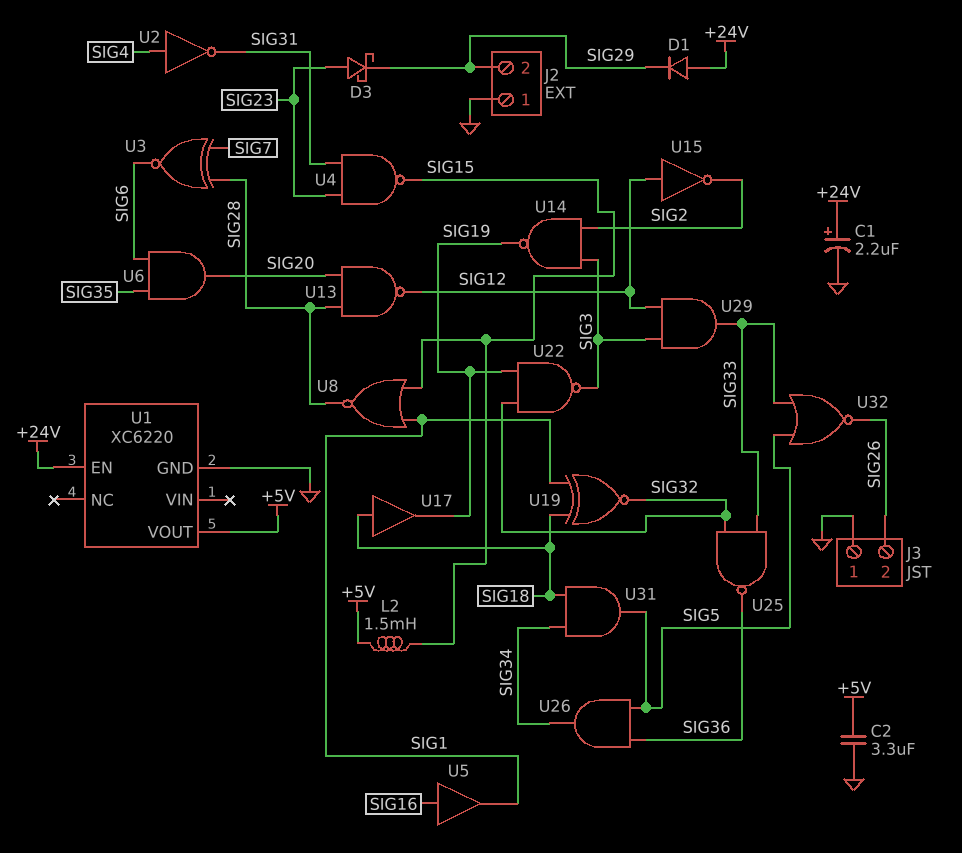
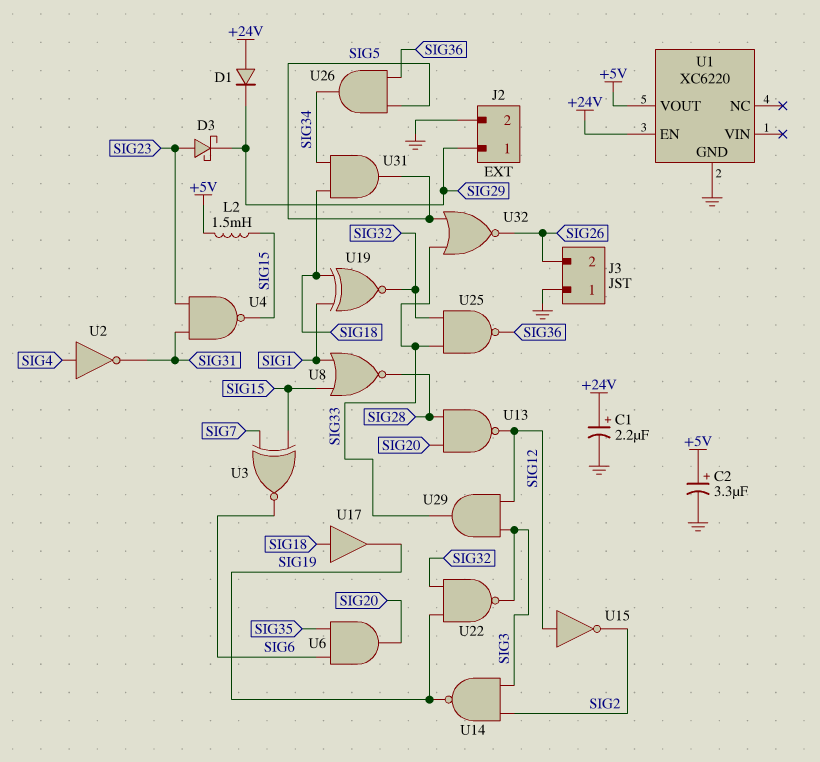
C2: 3.3uF (+5V, GND) -> 3.3uF (plus +5V, minus GND)
J2 pin 1: GND -> SIG29
J2 pin 2: SIG29 -> GND
U3: XNOR (in SIG7, in SIG28, out SIG6) -> XNOR (in SIG7, in SIG15, out SIG6)
U5: buffer (in SIG16, out SIG1) -> none

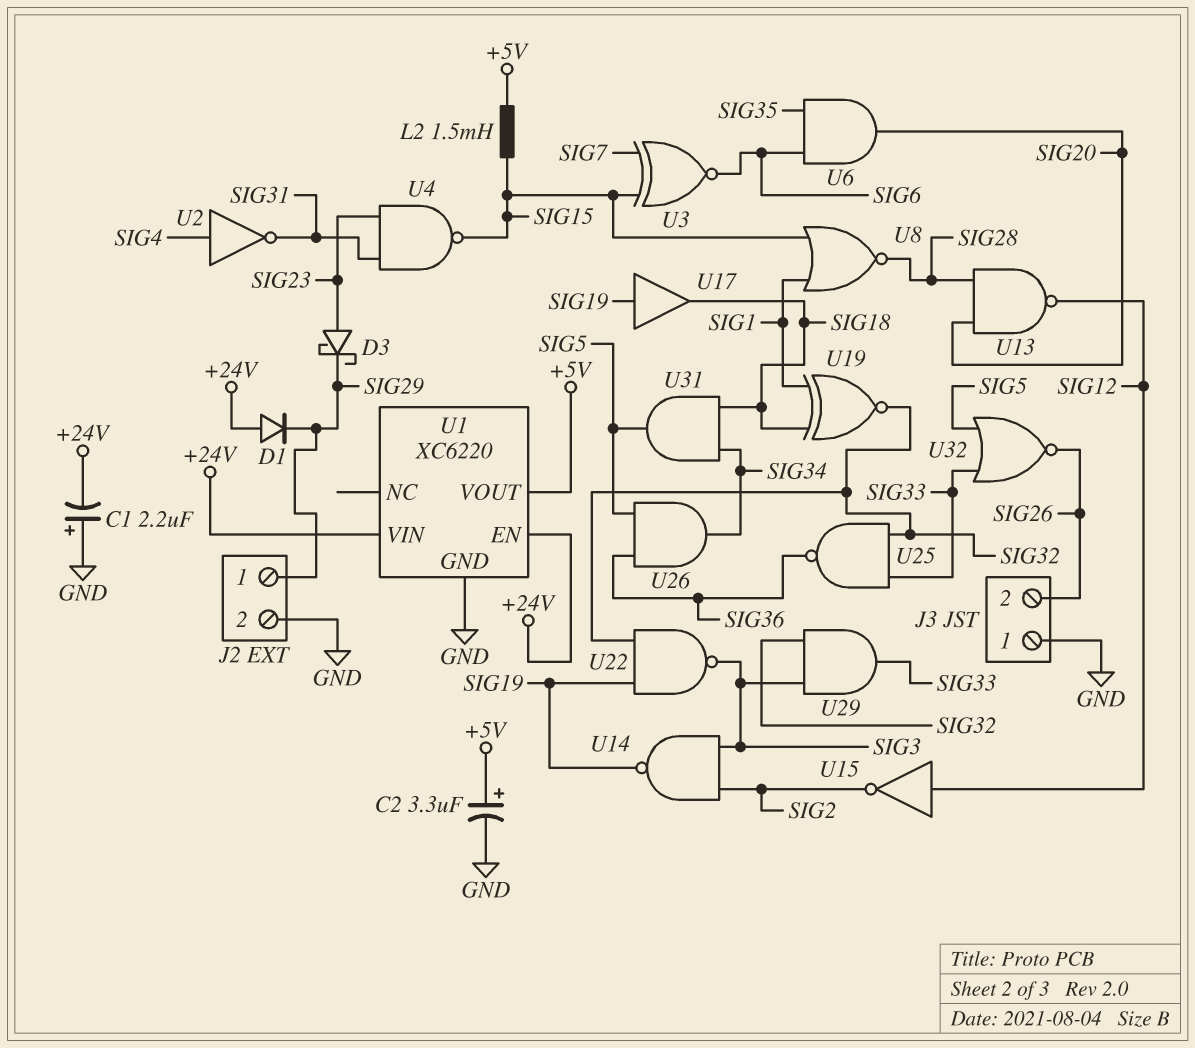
C1: 2.2uF (plus +24V, minus GND) -> 2.2uF (plus GND, minus +24V)
U1 pin VIN: none -> +24V
U17: buffer (in SIG18, out SIG19) -> buffer (in SIG19, out SIG18)
U29: AND (in SIG3, in SIG12, out SIG33) -> AND (in SIG3, in SIG32, out SIG33)

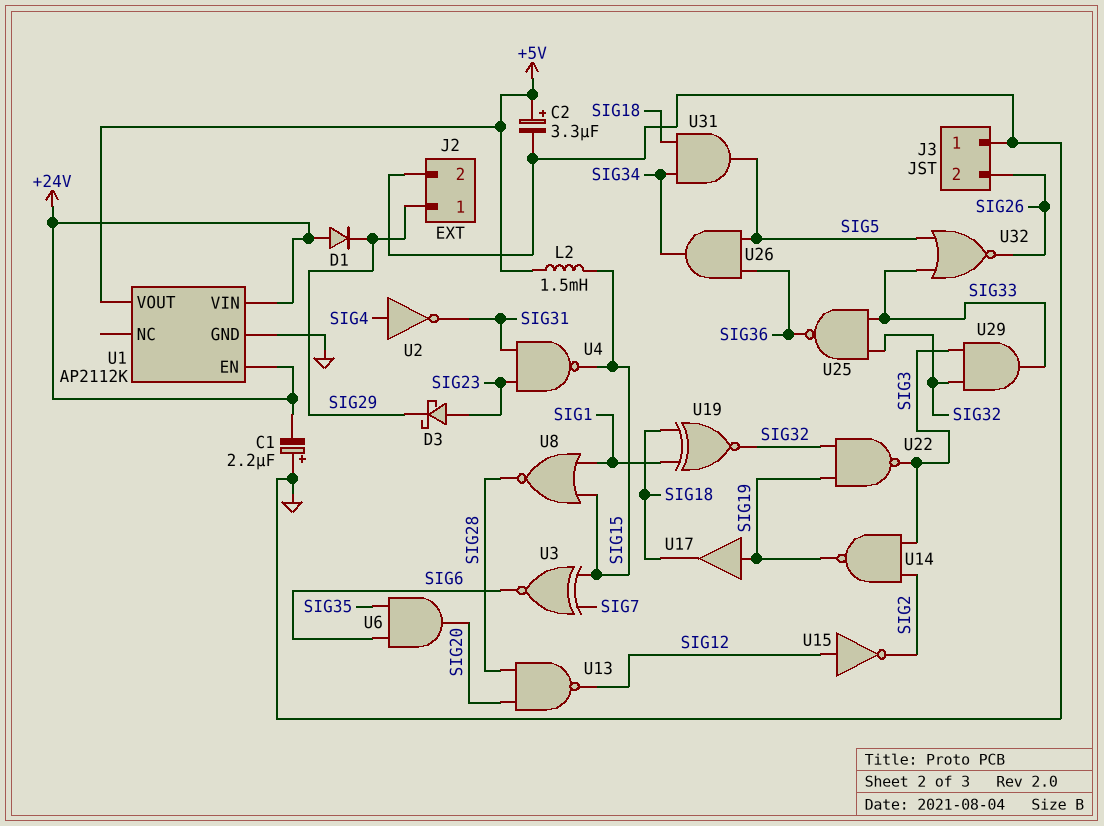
U1: XC6220 -> AP2112K

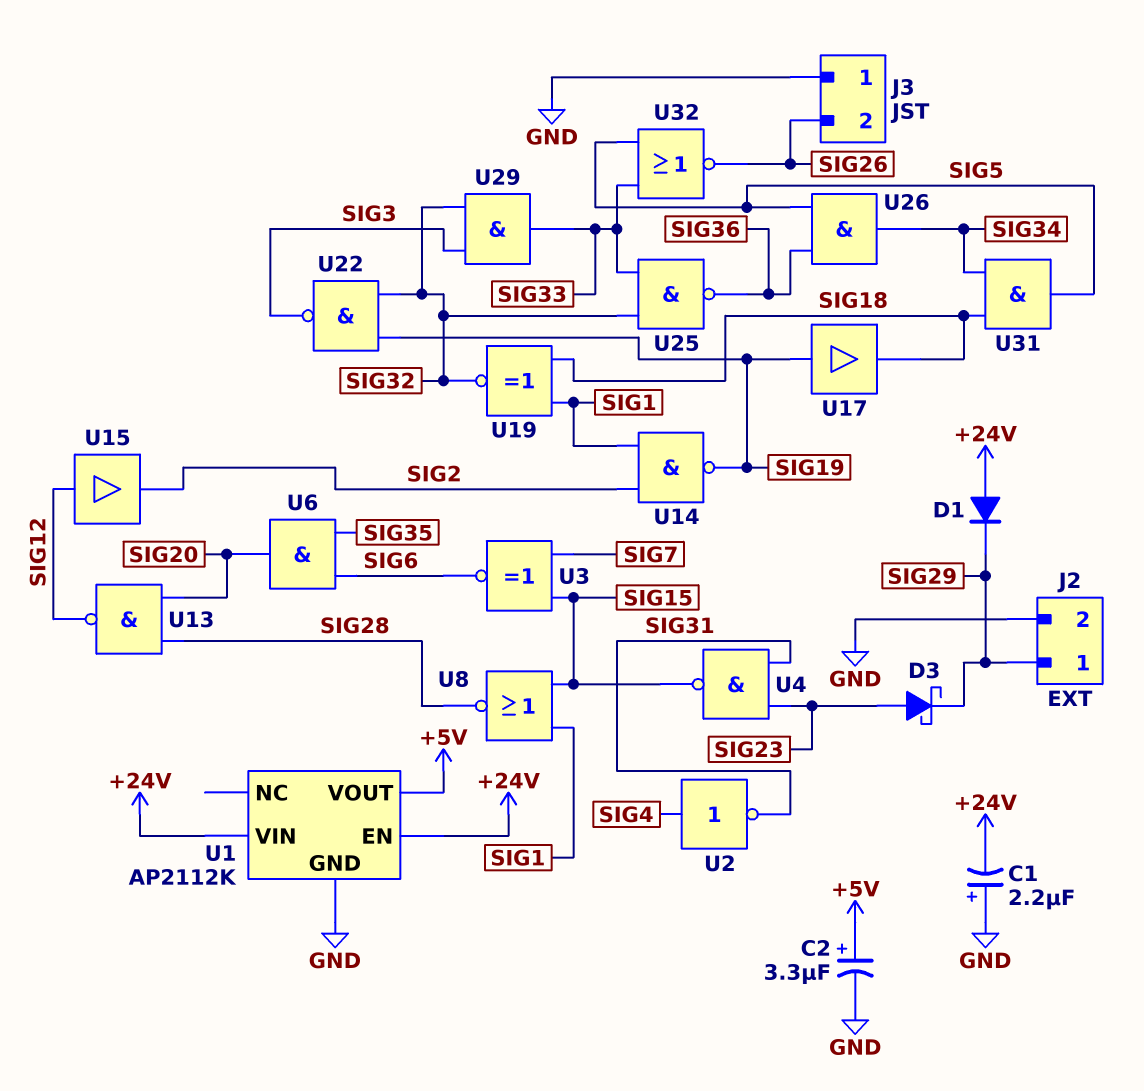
L2: 1.5mH (+5V, SIG15) -> none
U14: NAND (in SIG2, in SIG3, out SIG19) -> NAND (in SIG1, in SIG2, out SIG19)
U15: NOT (in SIG12, out SIG2) -> buffer (in SIG12, out SIG2)

